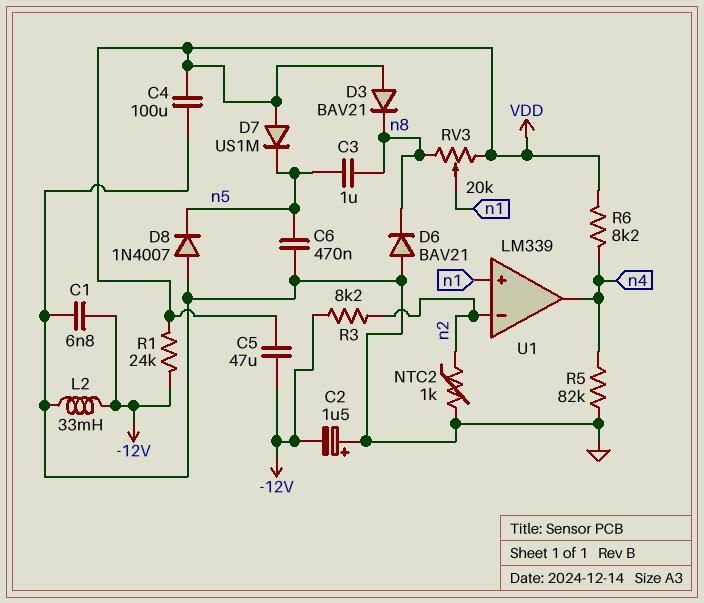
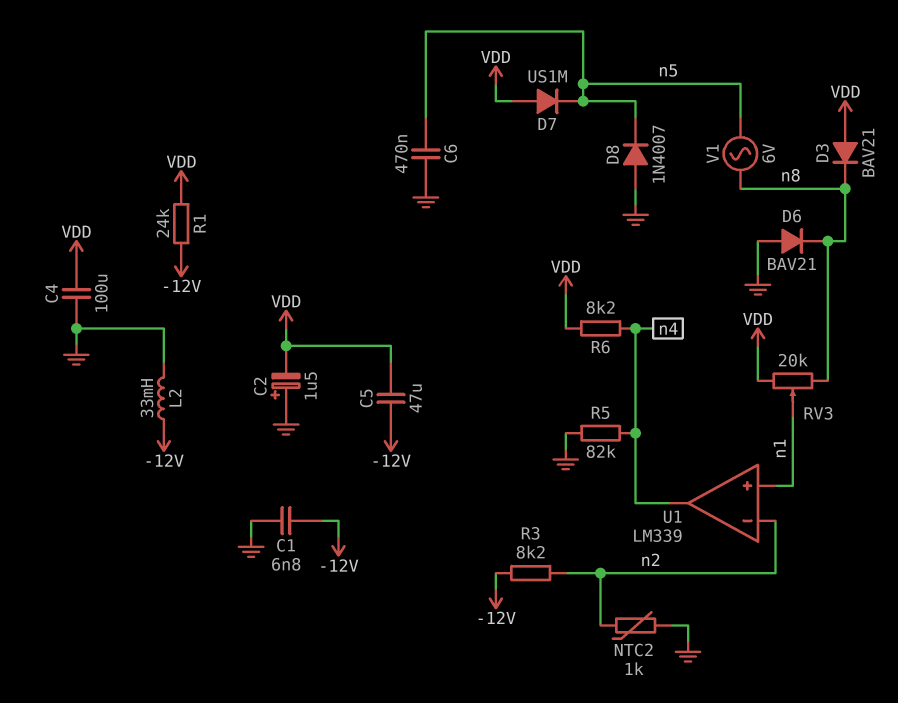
C2: 1.5uF (plus GND, minus -12V) -> 1.5uF (plus GND, minus VDD)
C3: 1uF (n5, n8) -> none
V1: none -> AC 6V (n5, n8)

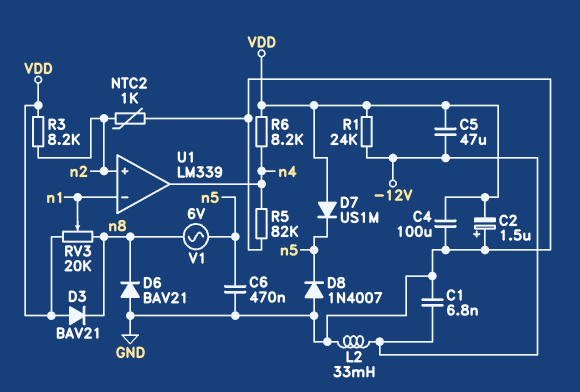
R3: 8.2k (-12V, n2) -> 8.2k (VDD, n2)
U1 pin in+: n1 -> n2
U1 pin in-: n2 -> n1

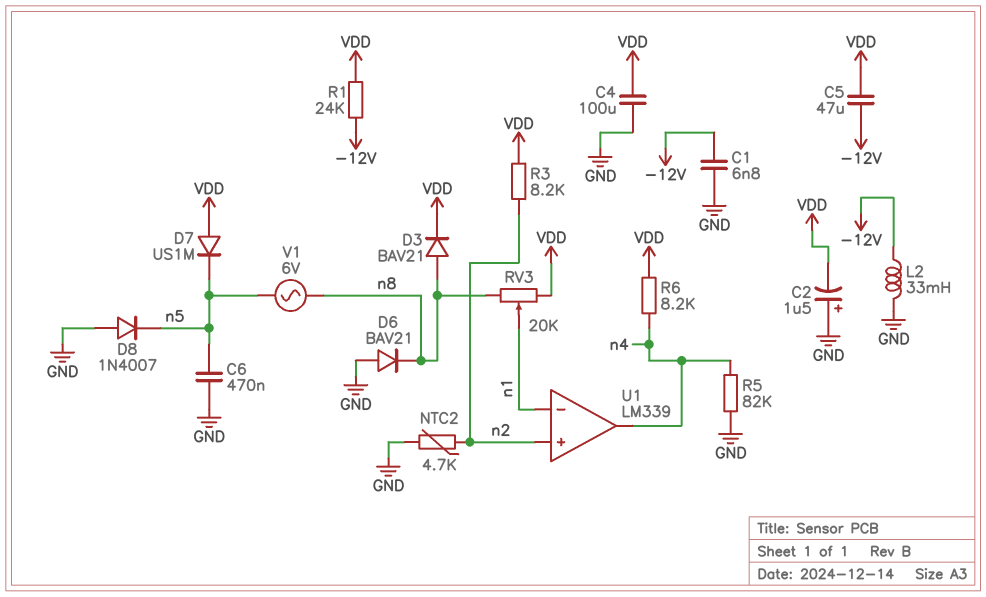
D3: diode BAV21 (A VDD, K n8) -> diode BAV21 (A n8, K VDD)
NTC2: 1k (GND, n2) -> 4.7k (GND, n2)

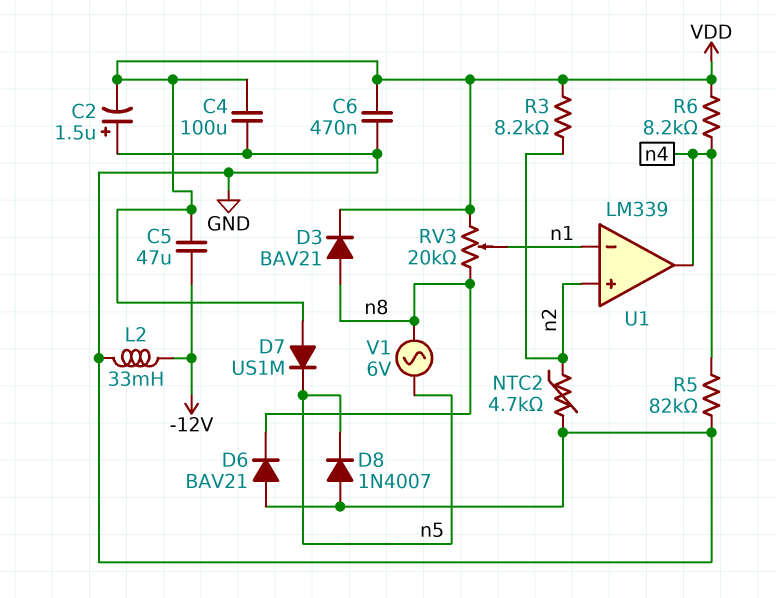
C1: 6.8nF (-12V, GND) -> none
C6: 470nF (GND, n5) -> 470nF (GND, VDD)
R1: 24k (-12V, VDD) -> none

